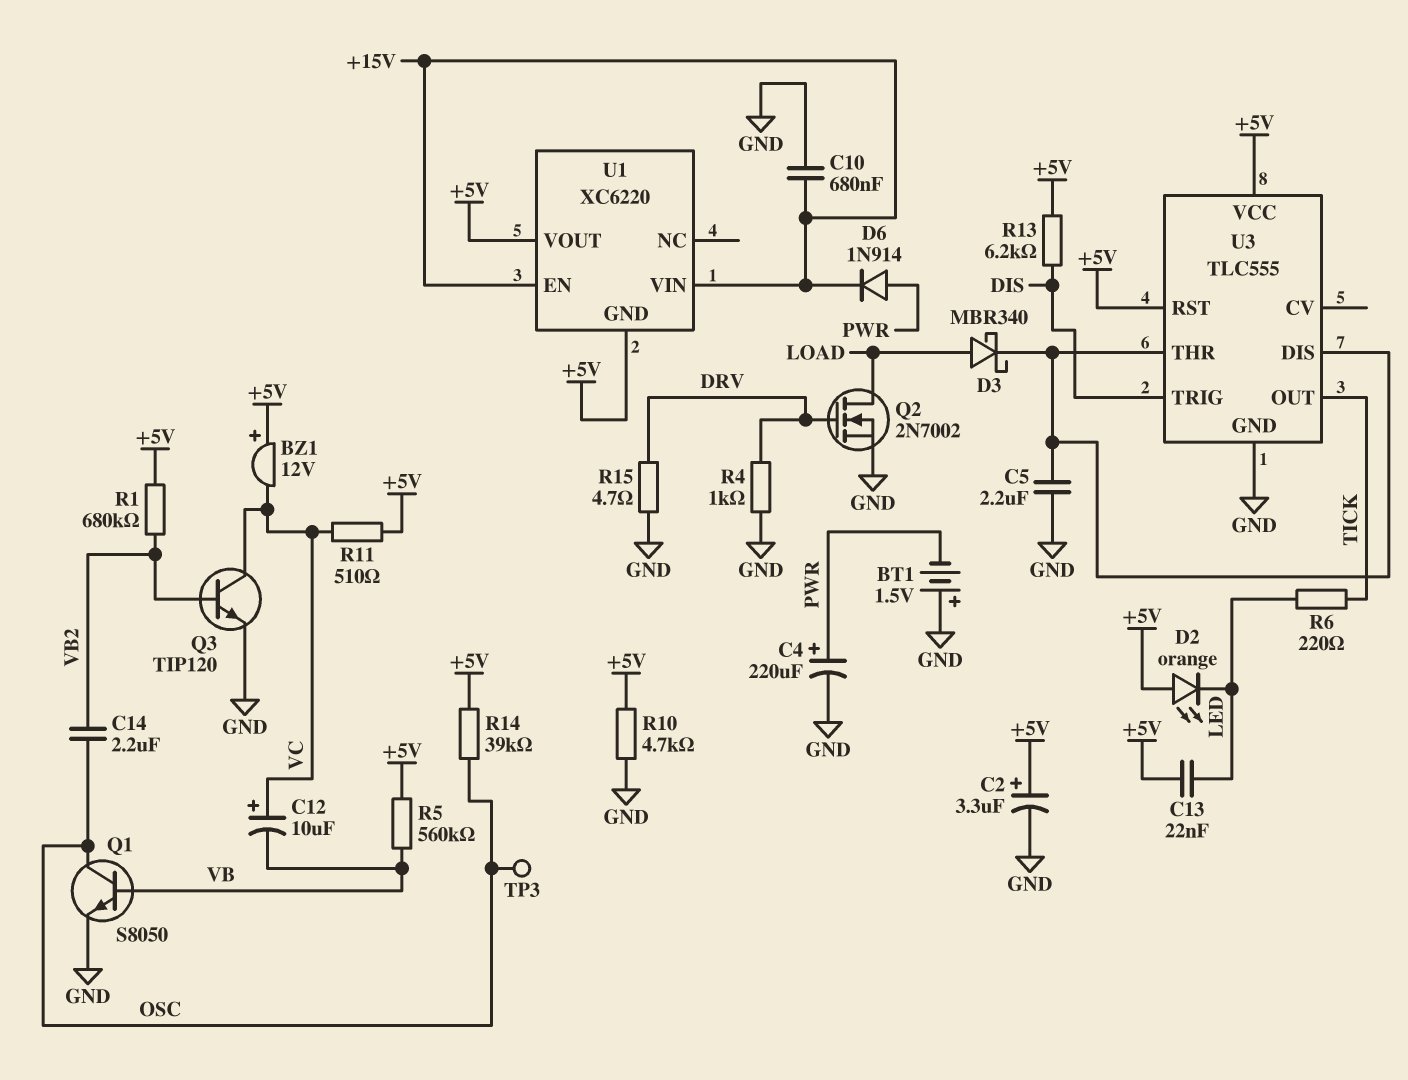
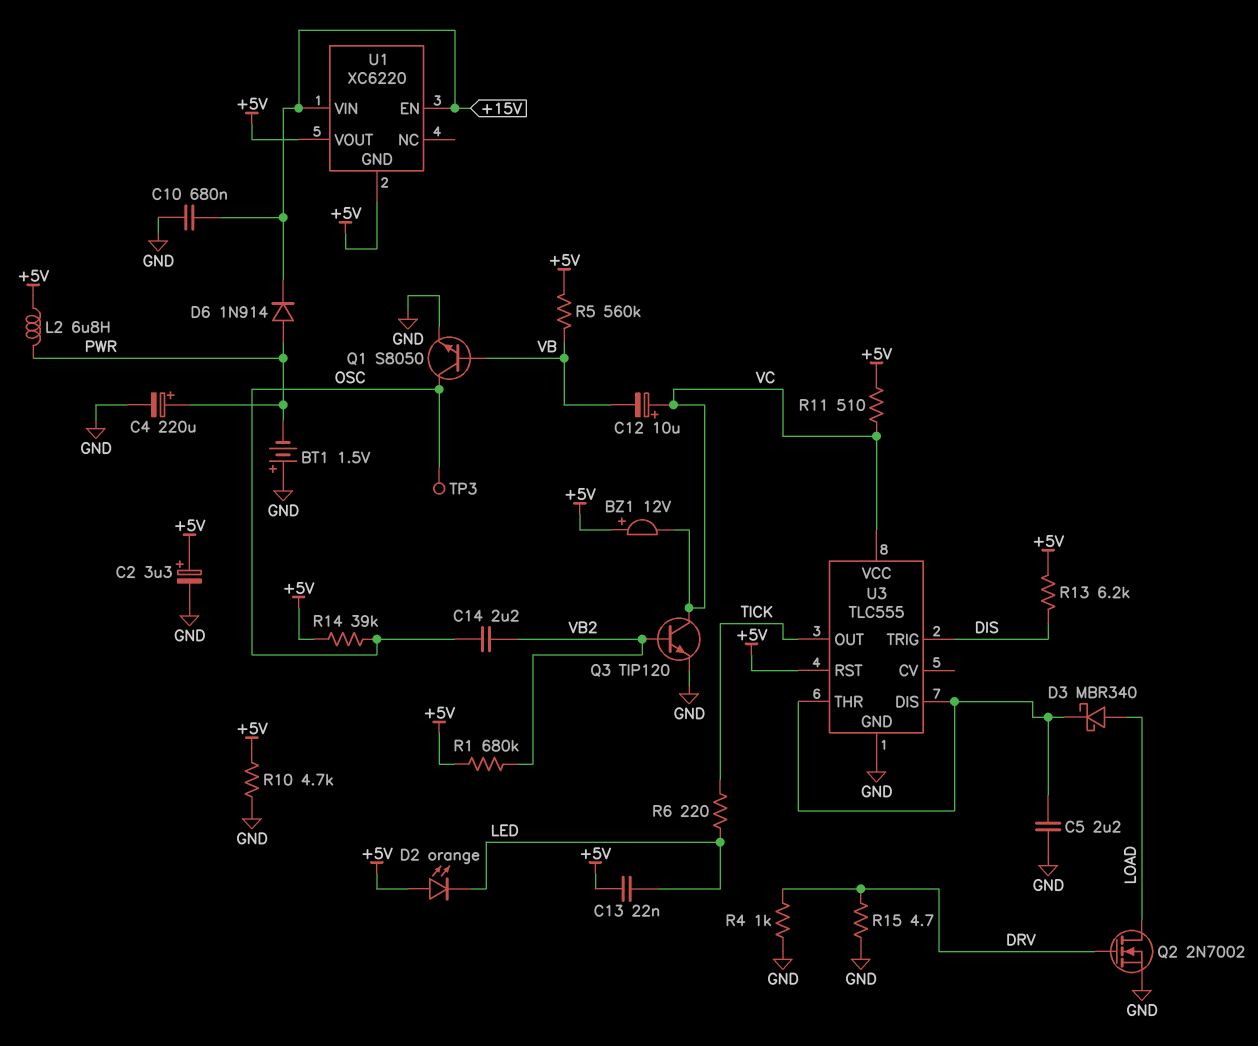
L2: none -> 6.8uH (+5V, PWR)
U3 pin VCC: +5V -> VC

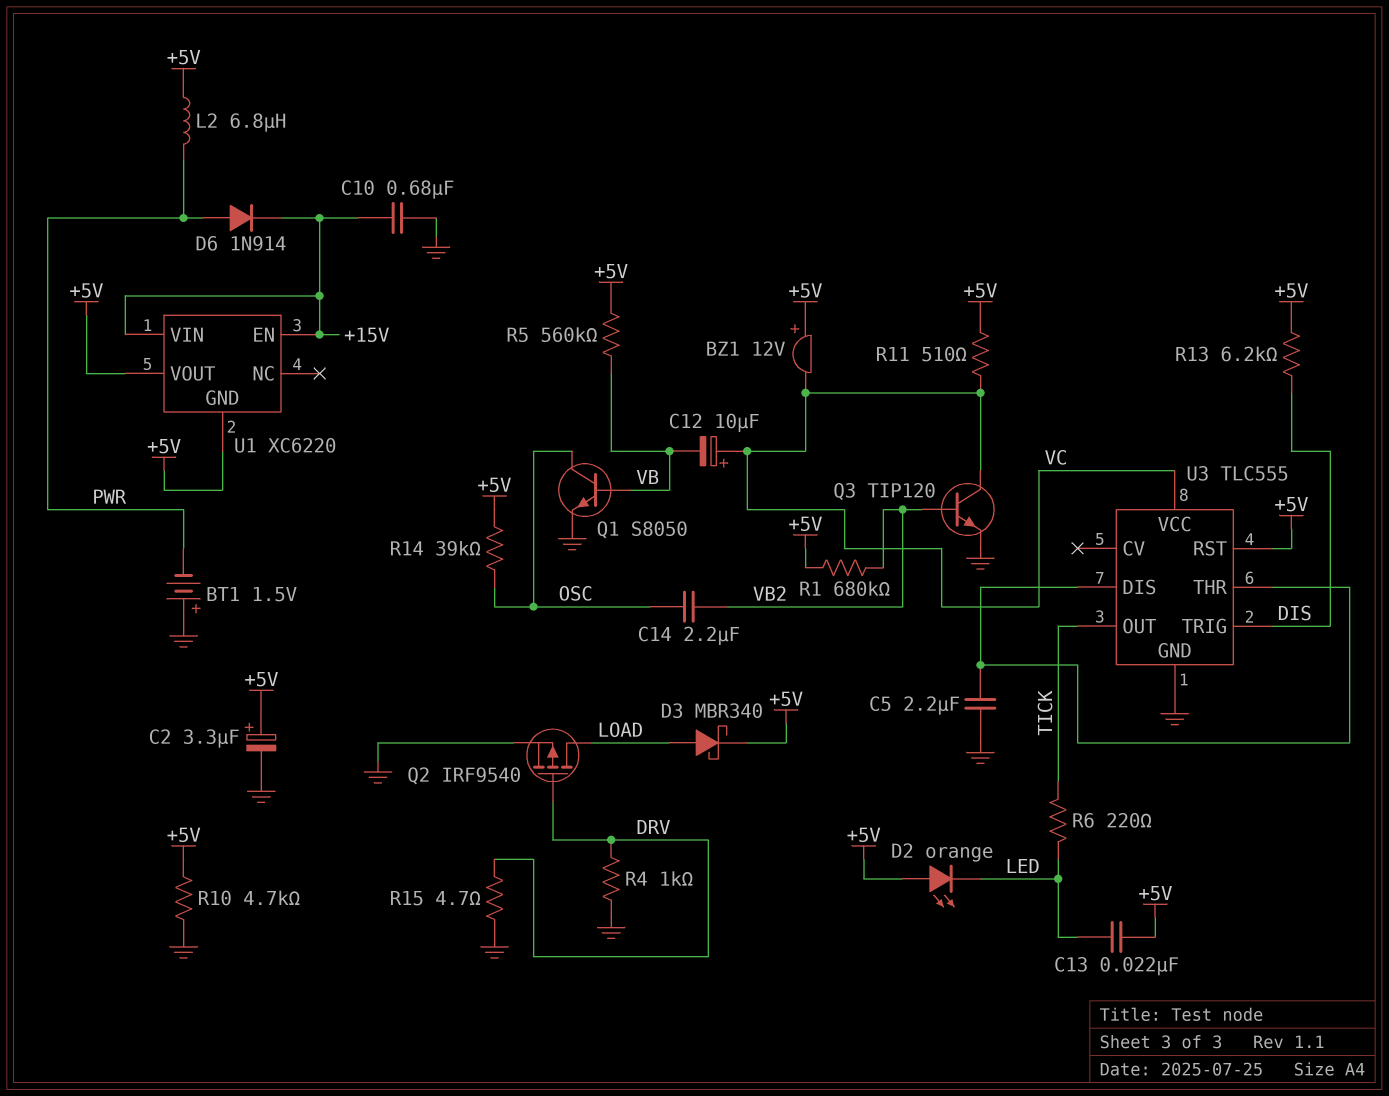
C4: 220uF (plus PWR, minus GND) -> none
D3: schottky MBR340 (A LOAD, K U3/DIS) -> schottky MBR340 (A LOAD, K +5V)
Q2: NMOS 2N7002 (G DRV, D LOAD, S GND) -> PMOS IRF9540 (G DRV, D LOAD, S GND)
TP3: test point (OSC) -> none

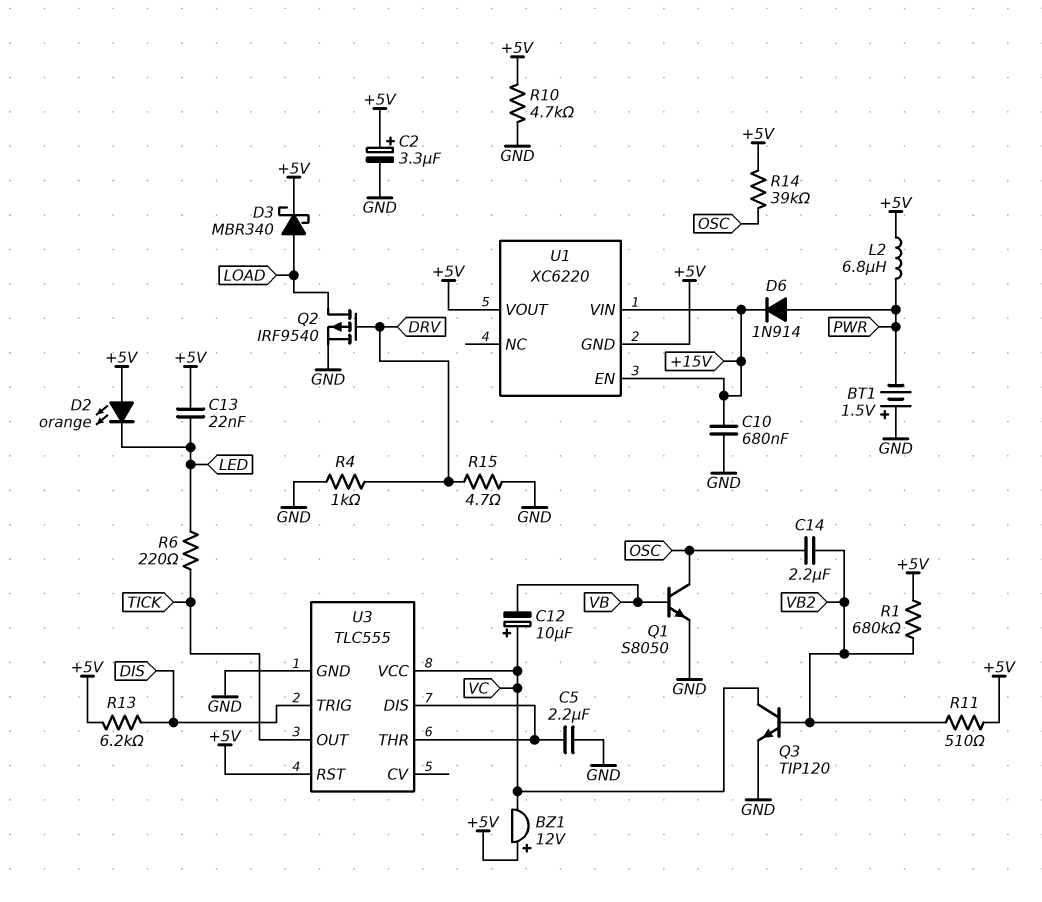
R5: 560k (+5V, VB) -> none
R11: 510 (+5V, VC) -> 510 (+5V, VB2)

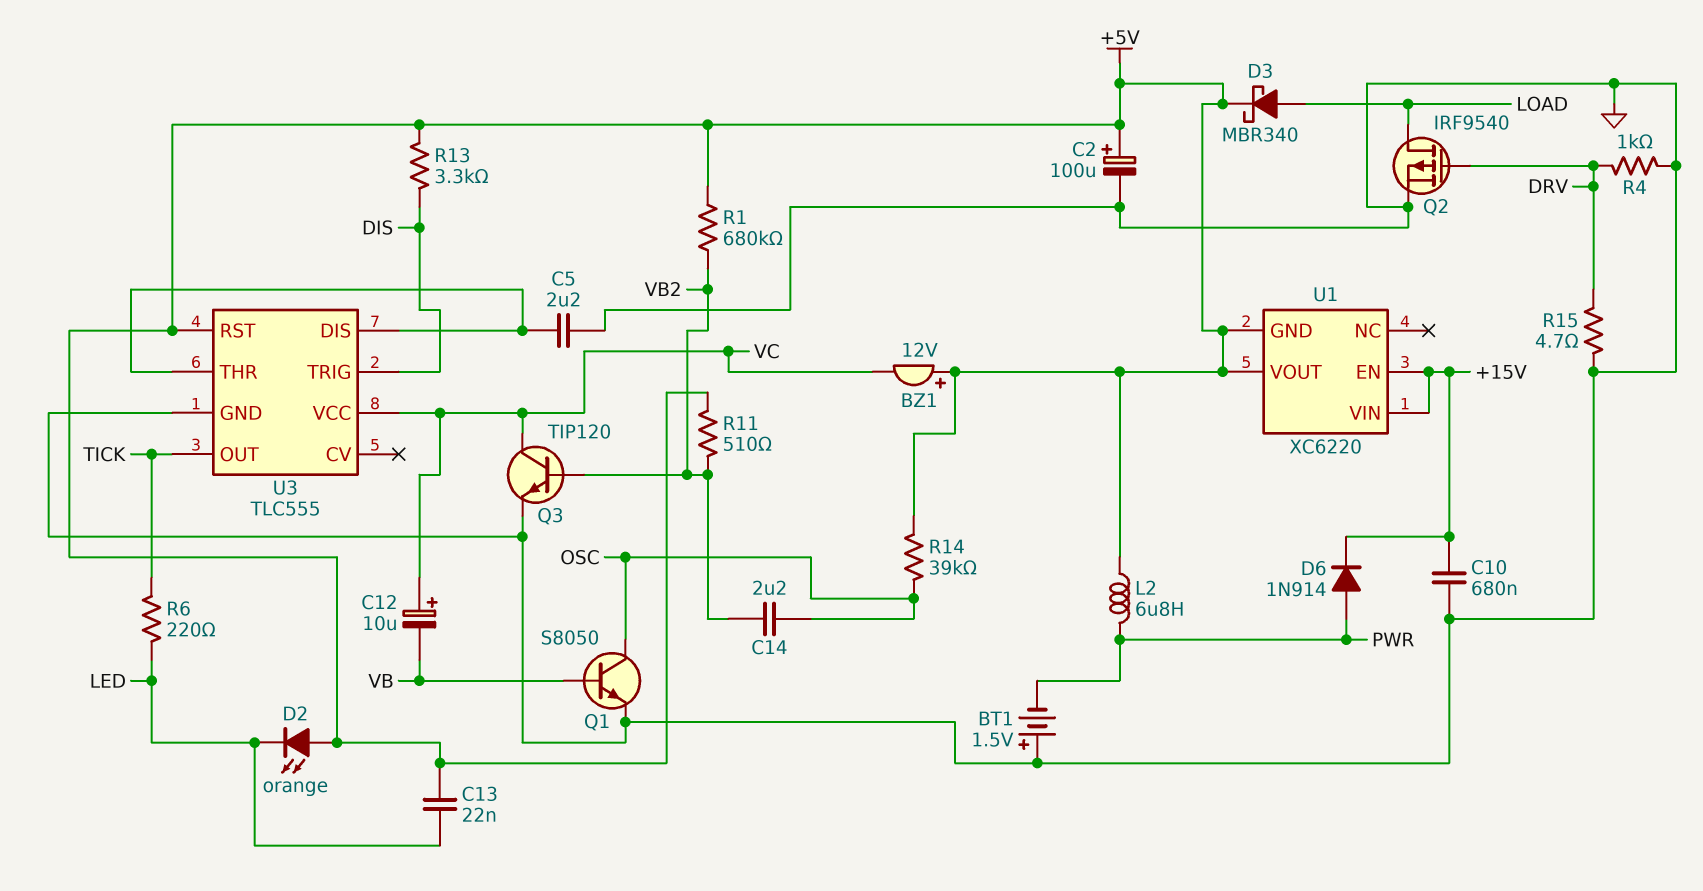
C2: 3.3uF (plus +5V, minus GND) -> 100uF (plus +5V, minus GND)
R10: 4.7k (+5V, GND) -> none
R13: 6.2k (+5V, DIS) -> 3.3k (+5V, DIS)

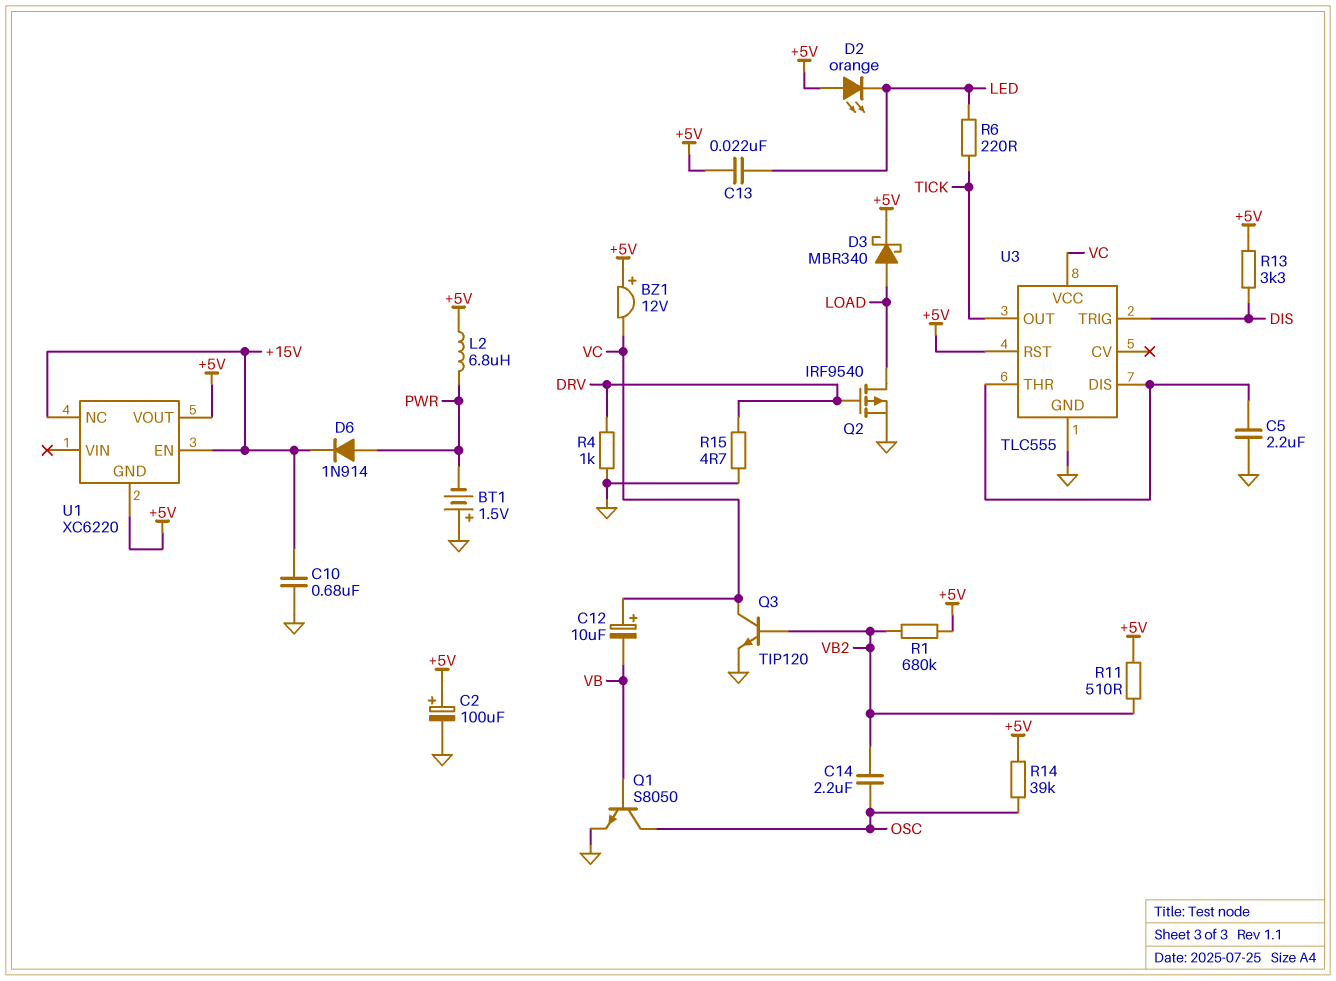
U1 pin NC: none -> +15V
U1 pin VIN: +15V -> none

